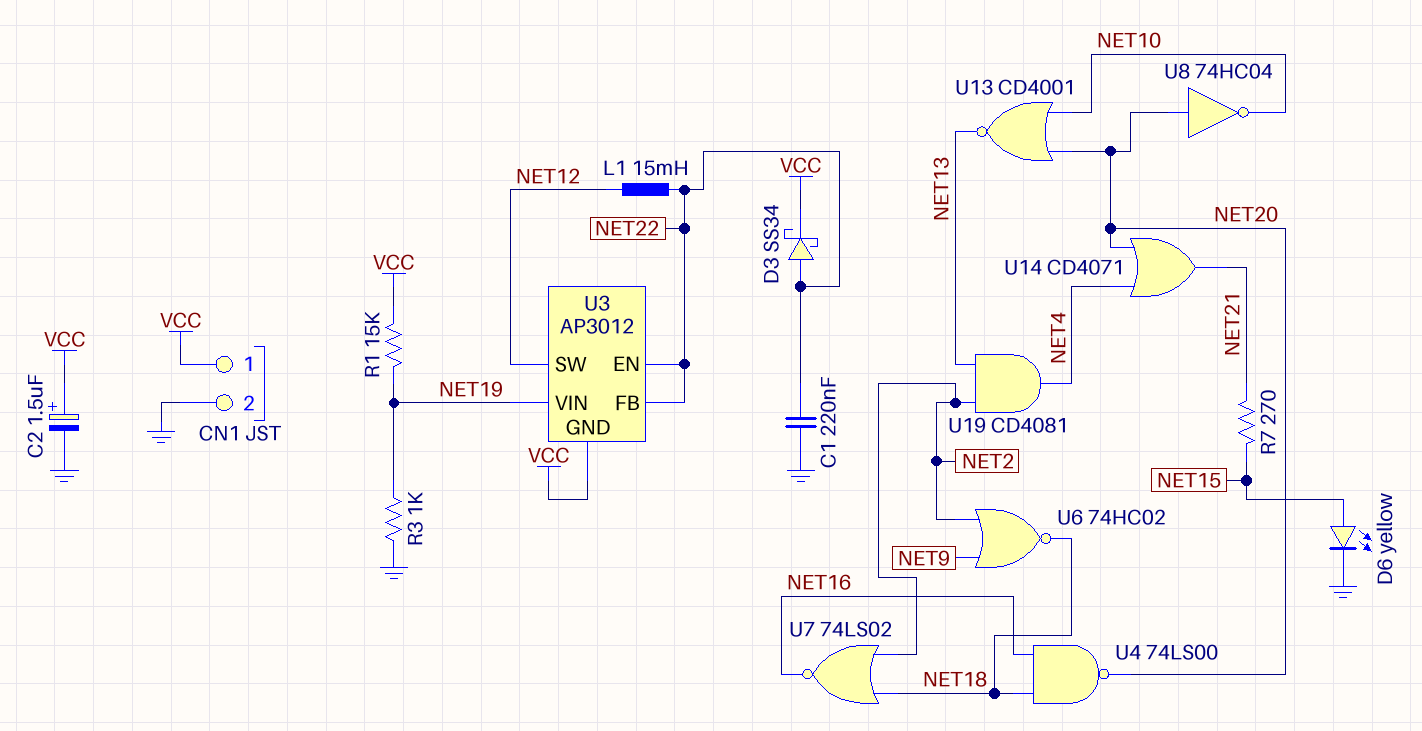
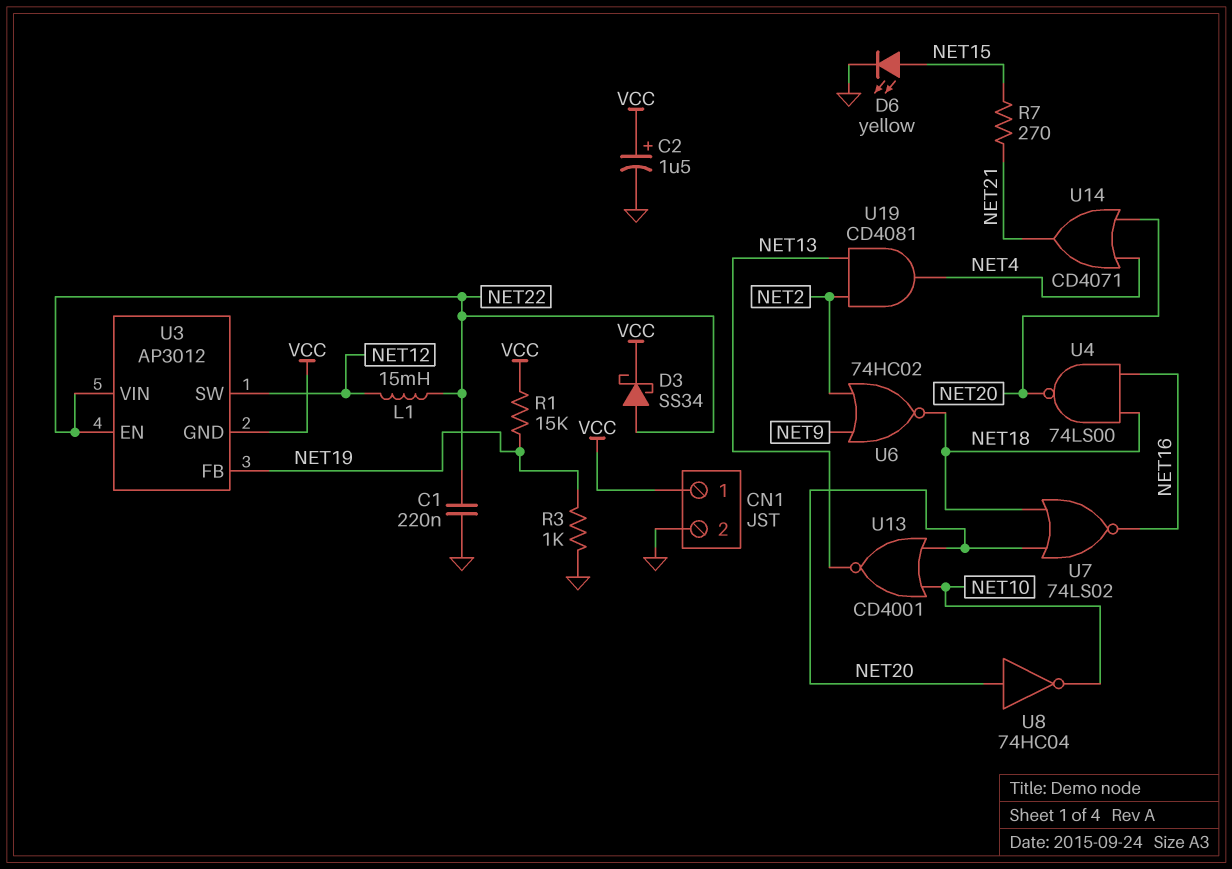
U3 pin FB: NET22 -> NET19
U3 pin VIN: NET19 -> NET22
U7: NOR 74LS02 (in NET2, in NET18, out NET16) -> NOR 74LS02 (in NET18, in NET20, out NET16)

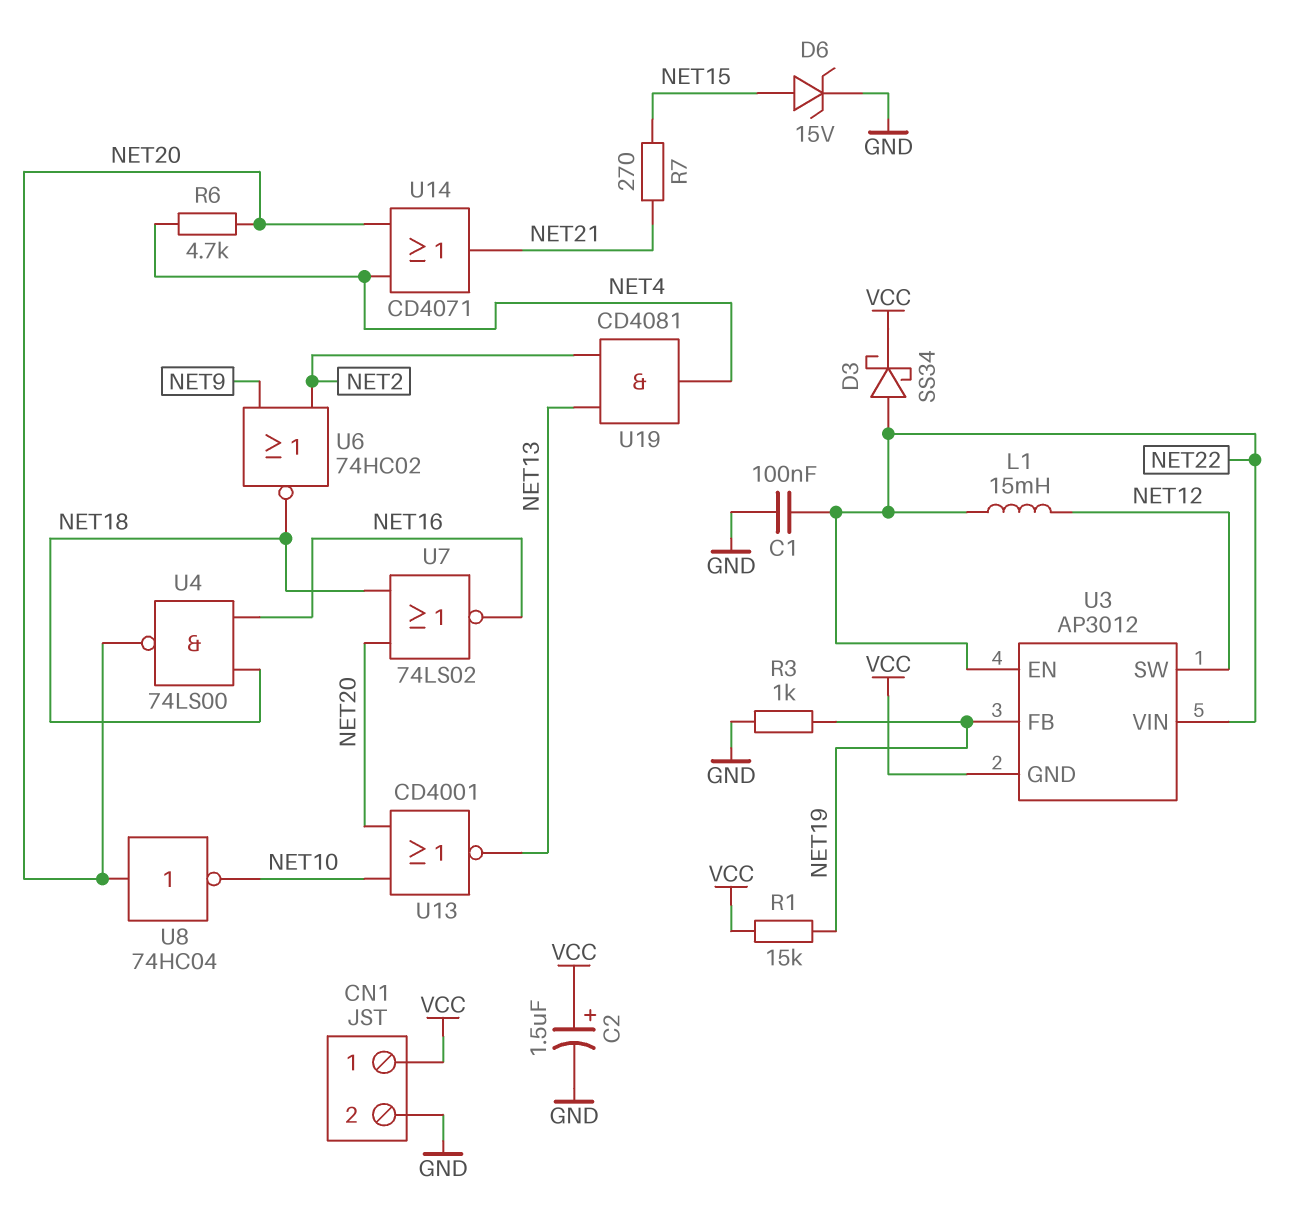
C1: 220nF (GND, NET22) -> 100nF (GND, NET22)
D6: LED yellow (A NET15, K GND) -> zener 15V (A NET15, K GND)
R6: none -> 4.7k (NET4, NET20)

